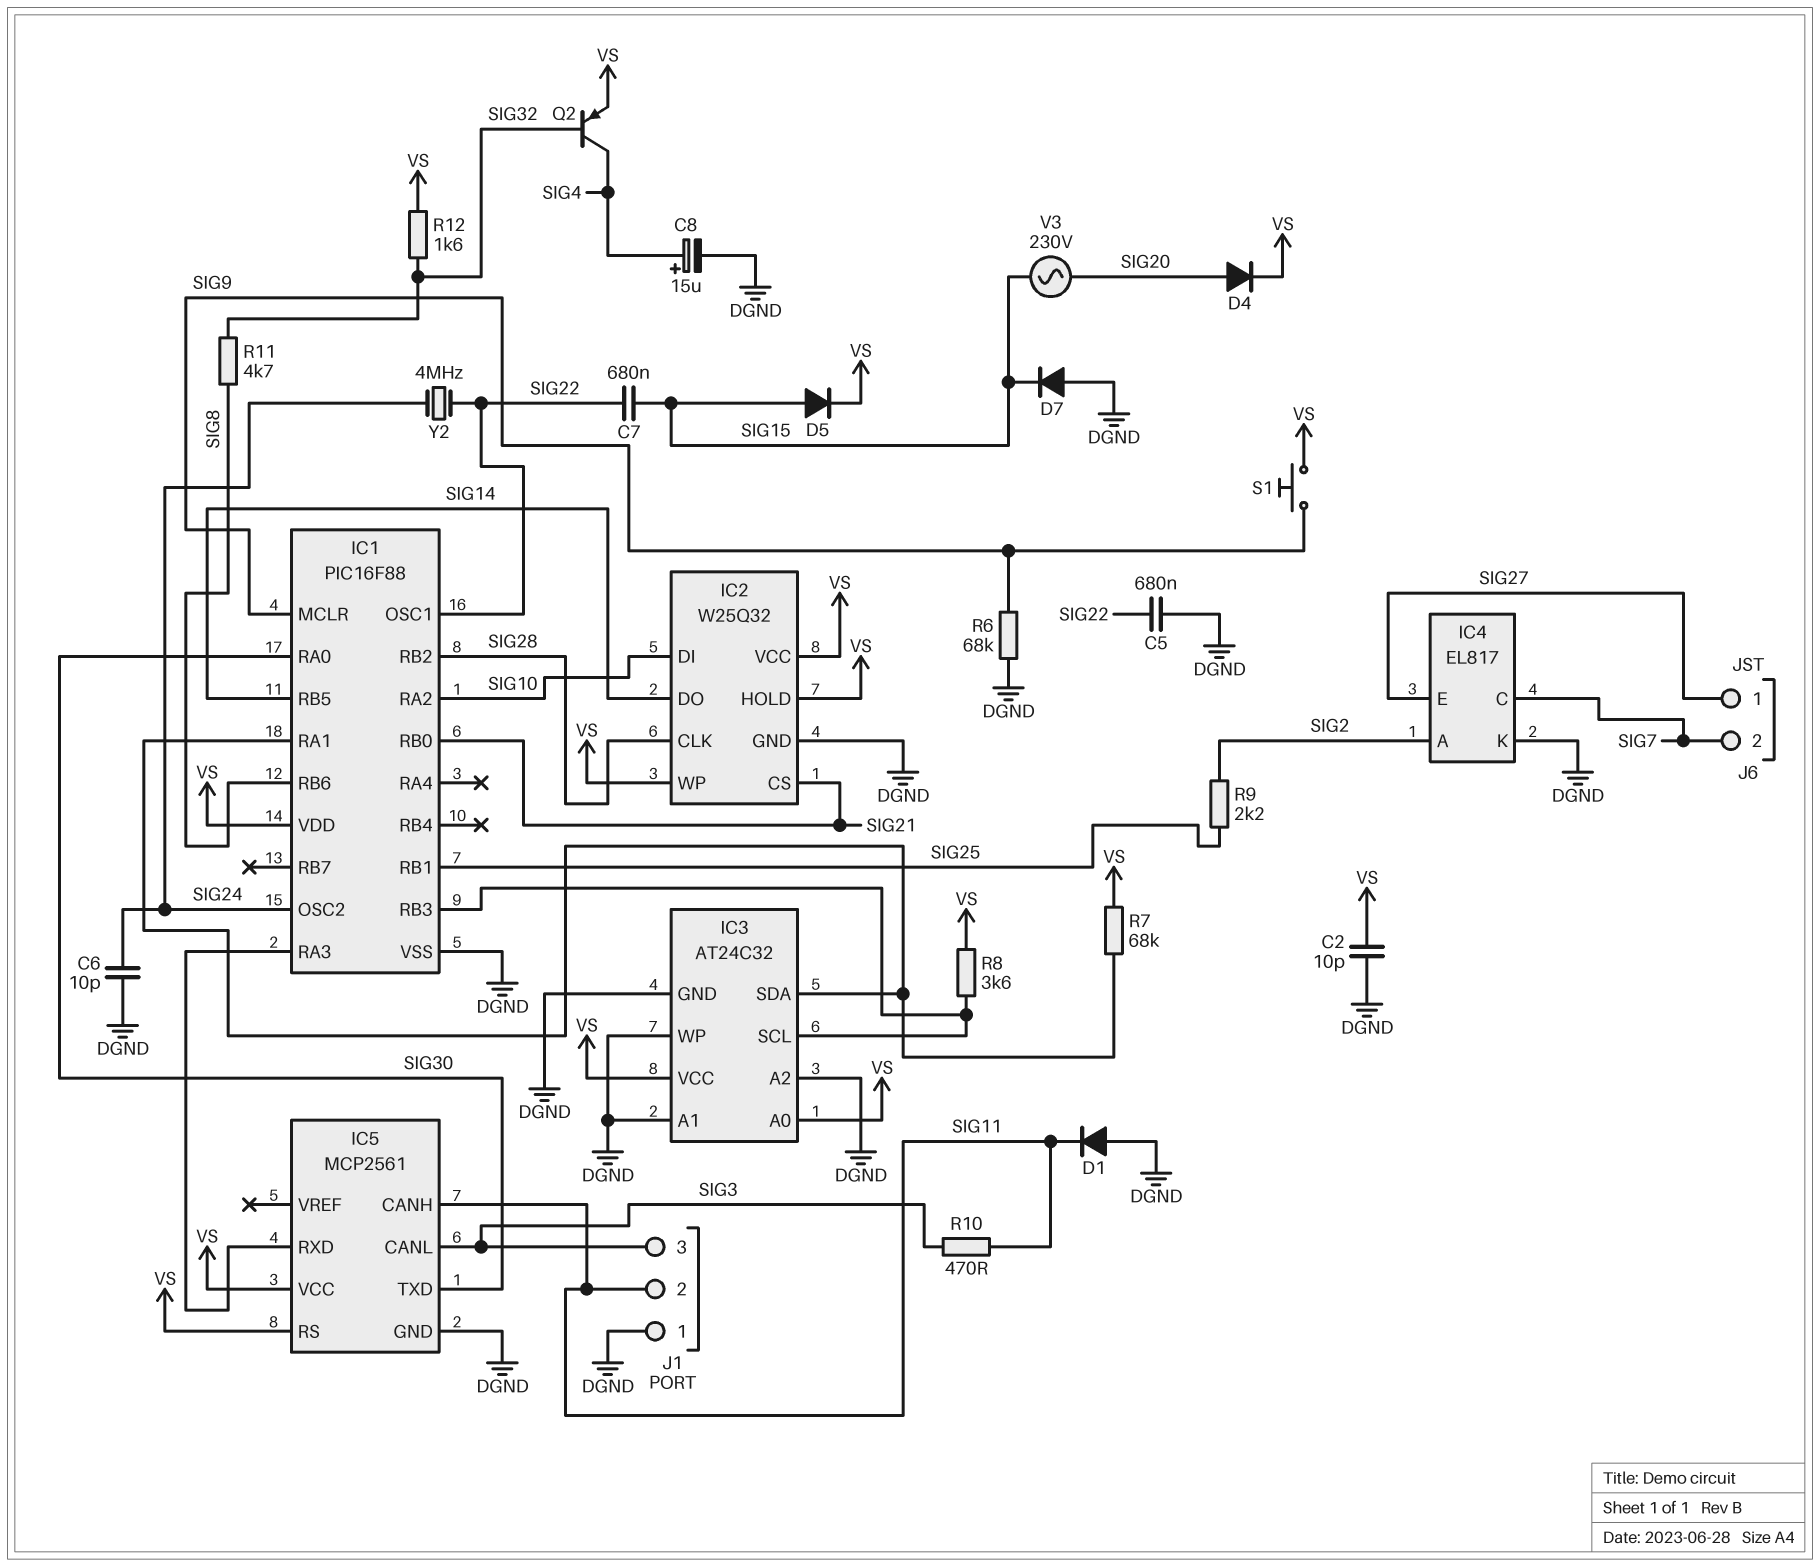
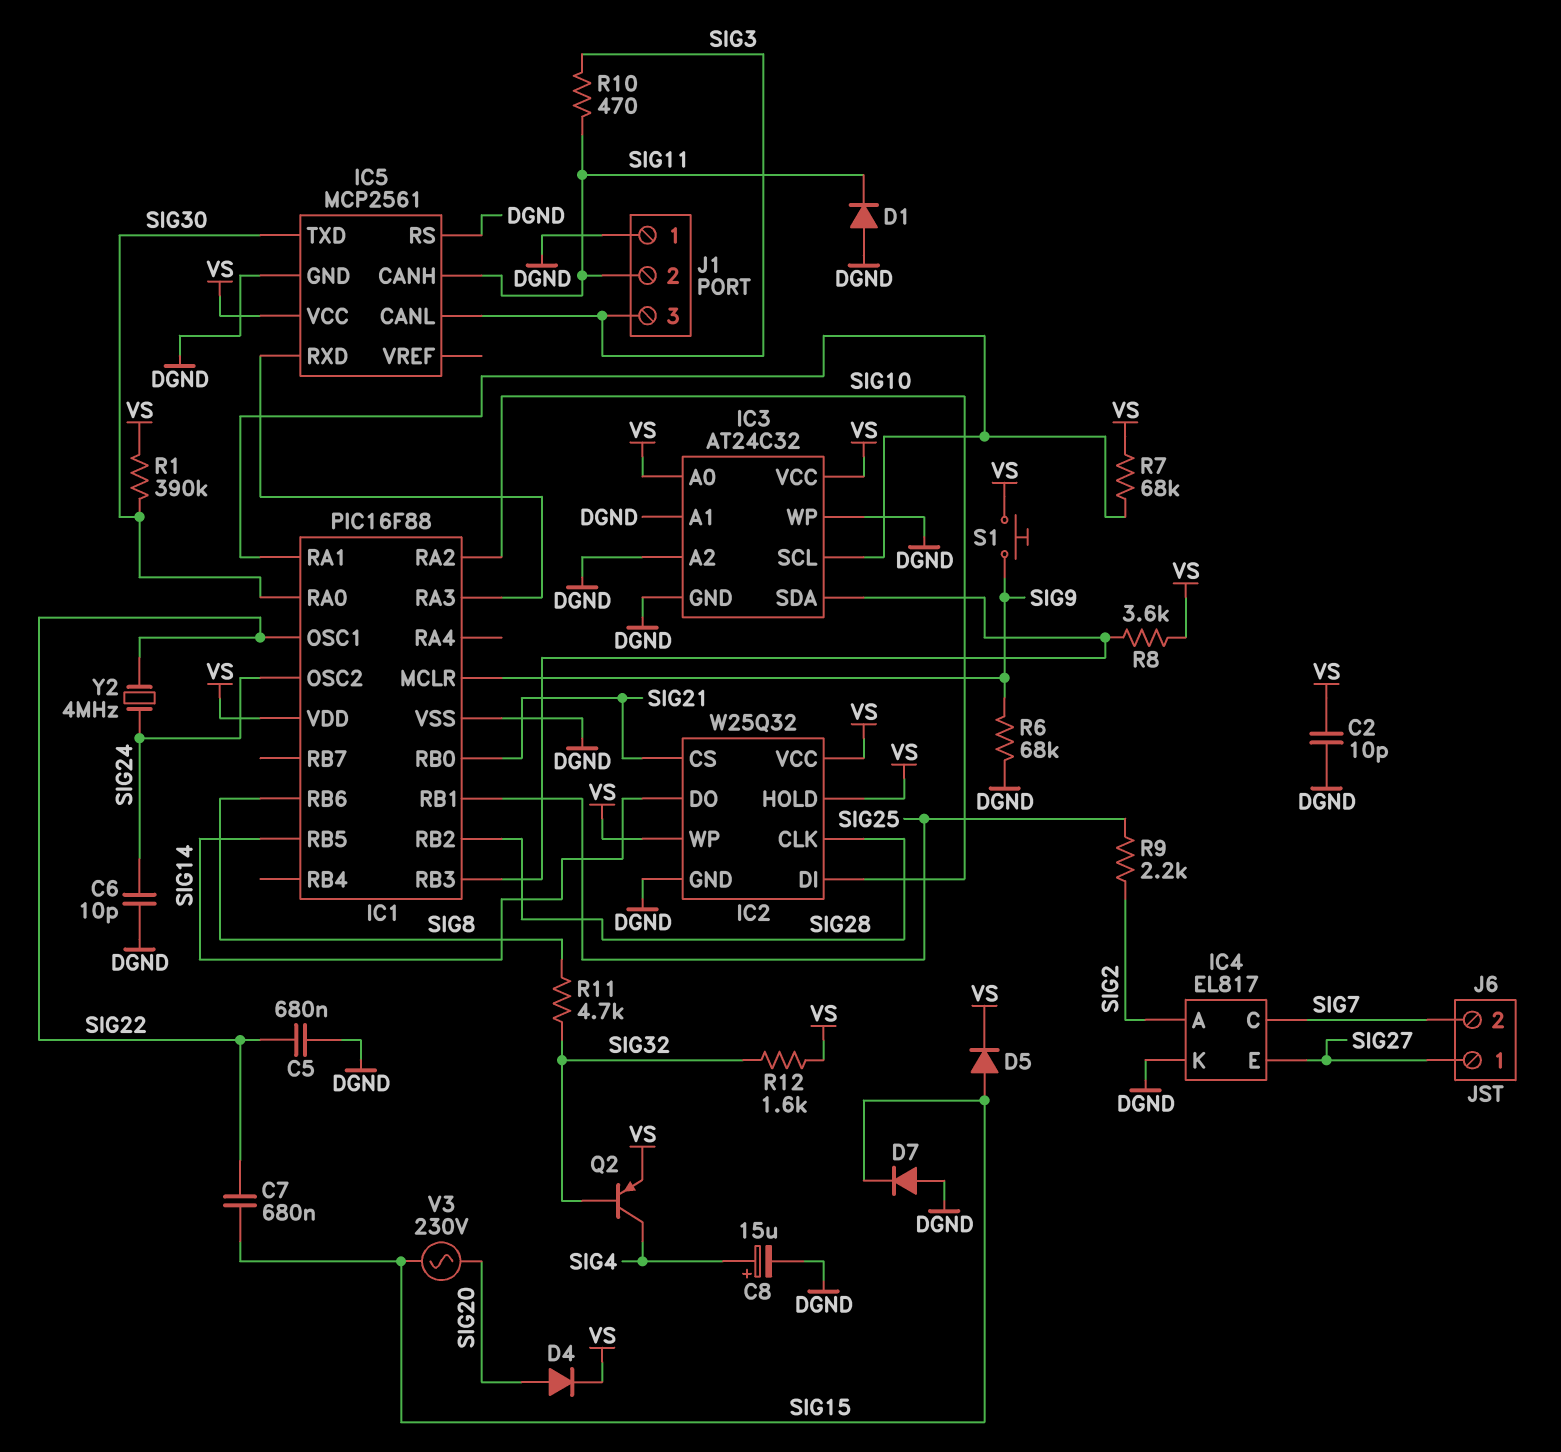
IC3 pin SCL: IC1/RB3 -> IC1/RA1
IC3 pin SDA: IC1/RA1 -> IC1/RB3
IC5 pin RS: VS -> DGND
R1: none -> 390k (SIG30, VS)

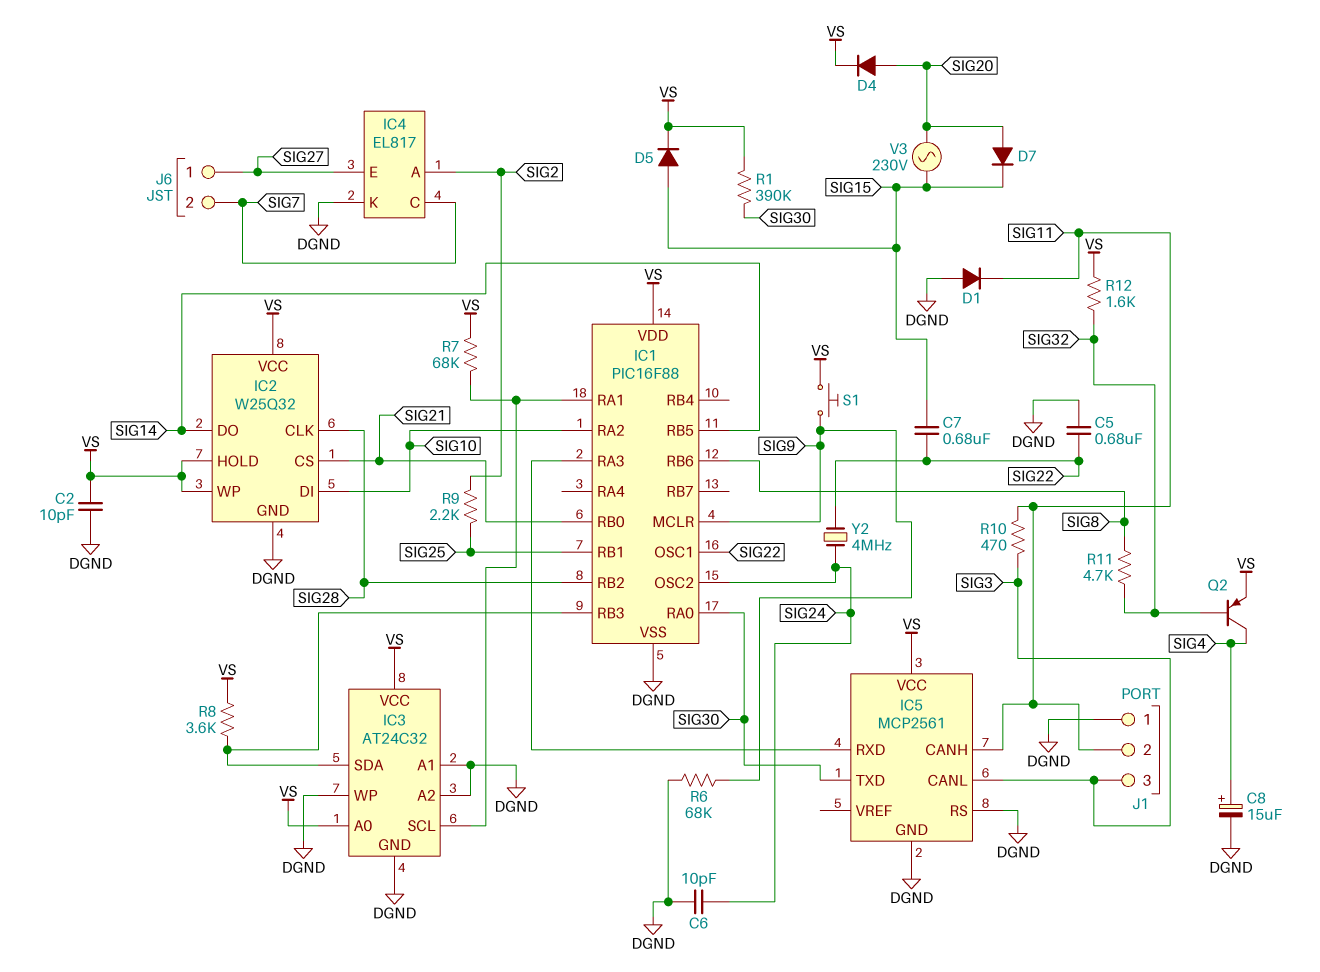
D7: diode (A DGND, K SIG15) -> diode (A SIG20, K SIG15)

